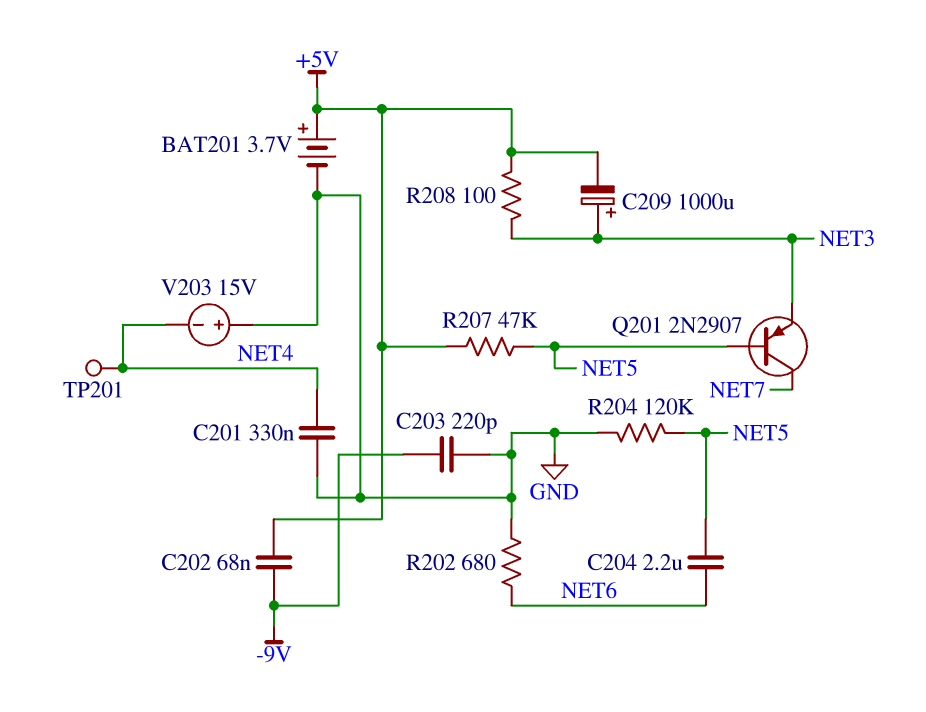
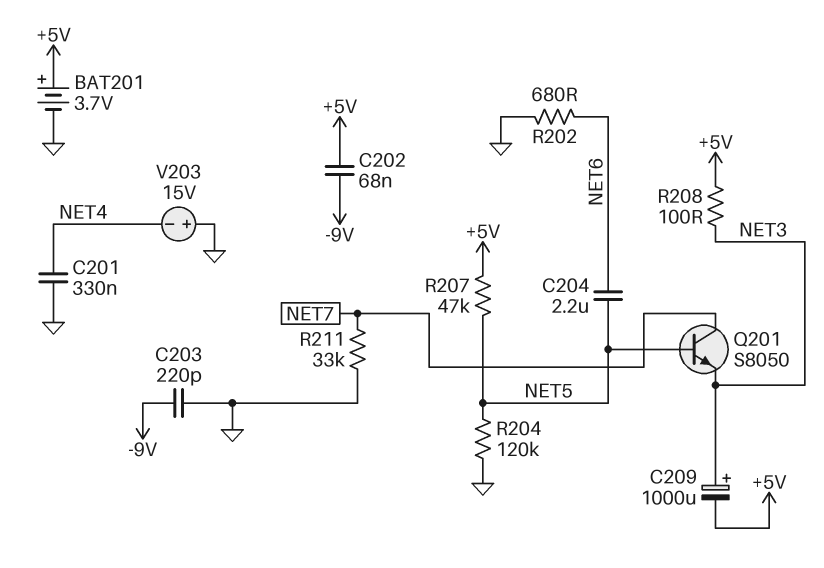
Q201: PNP 2N2907 (B NET5, C NET7, E NET3) -> NPN S8050 (B NET5, C NET7, E NET3)
R211: none -> 33k (GND, NET7)
TP201: test point (NET4) -> none

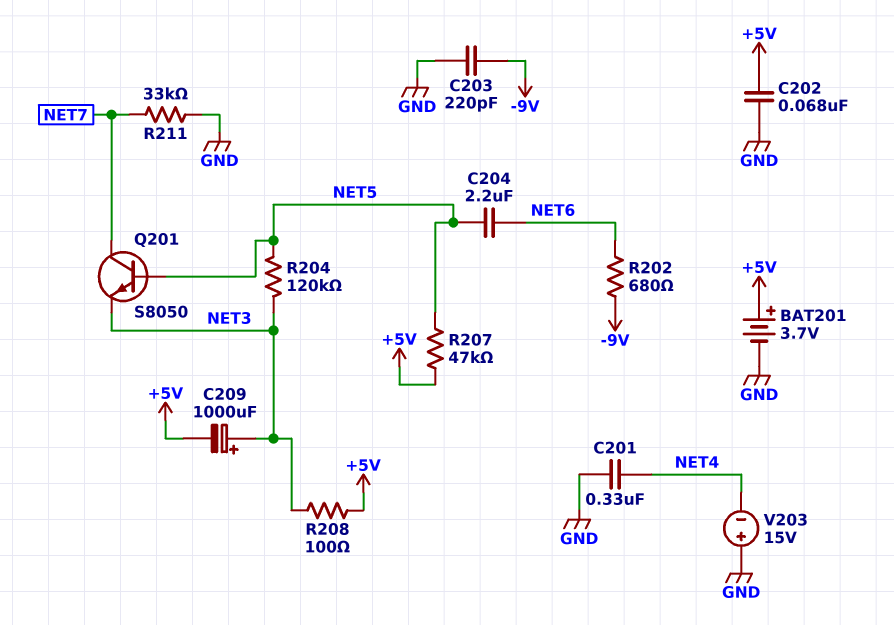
C202: 68nF (+5V, -9V) -> 68nF (+5V, GND)
R202: 680 (GND, NET6) -> 680 (-9V, NET6)
R204: 120k (GND, NET5) -> 120k (NET3, NET5)

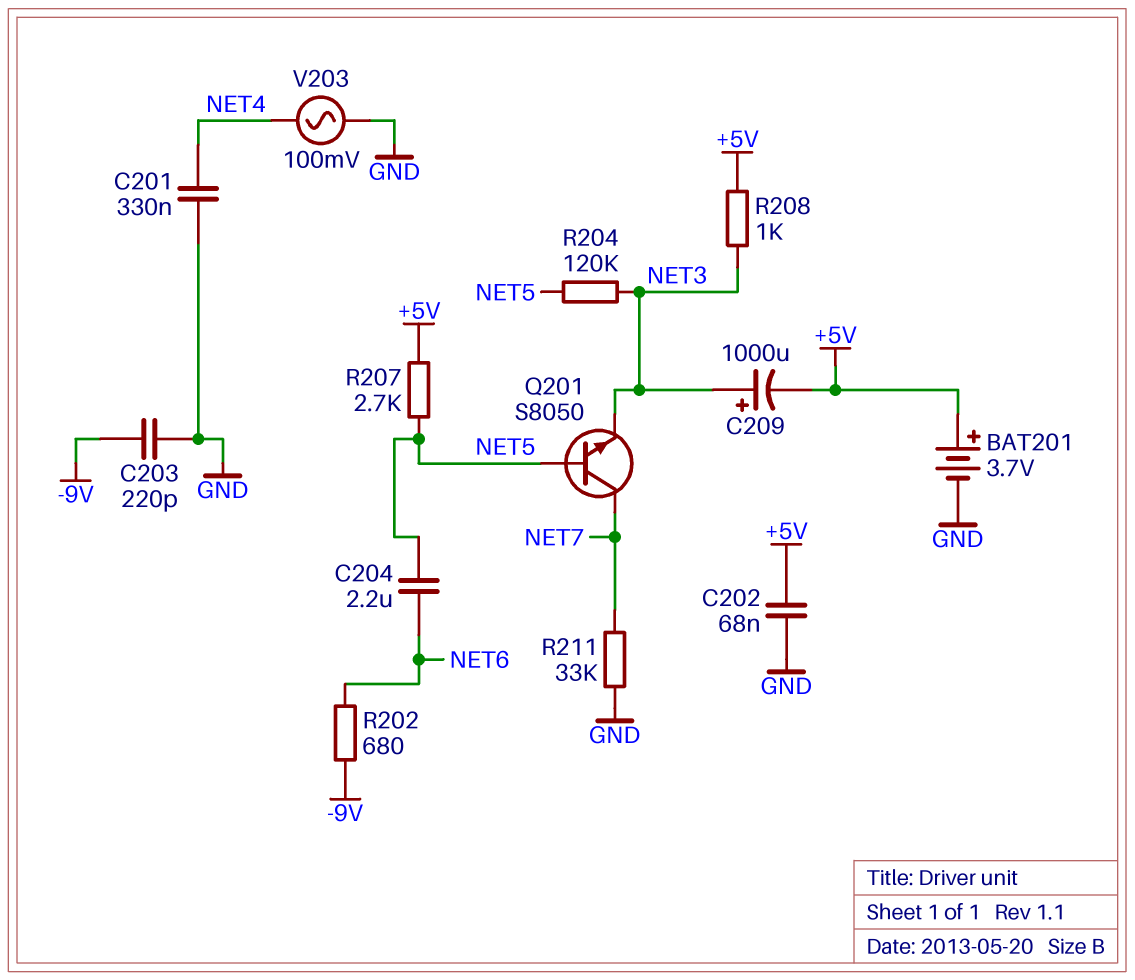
R207: 47k (+5V, NET5) -> 2.7k (+5V, NET5)
R208: 100 (+5V, NET3) -> 1k (+5V, NET3)
V203: 15V (plus GND, minus NET4) -> AC 100mV (GND, NET4)

